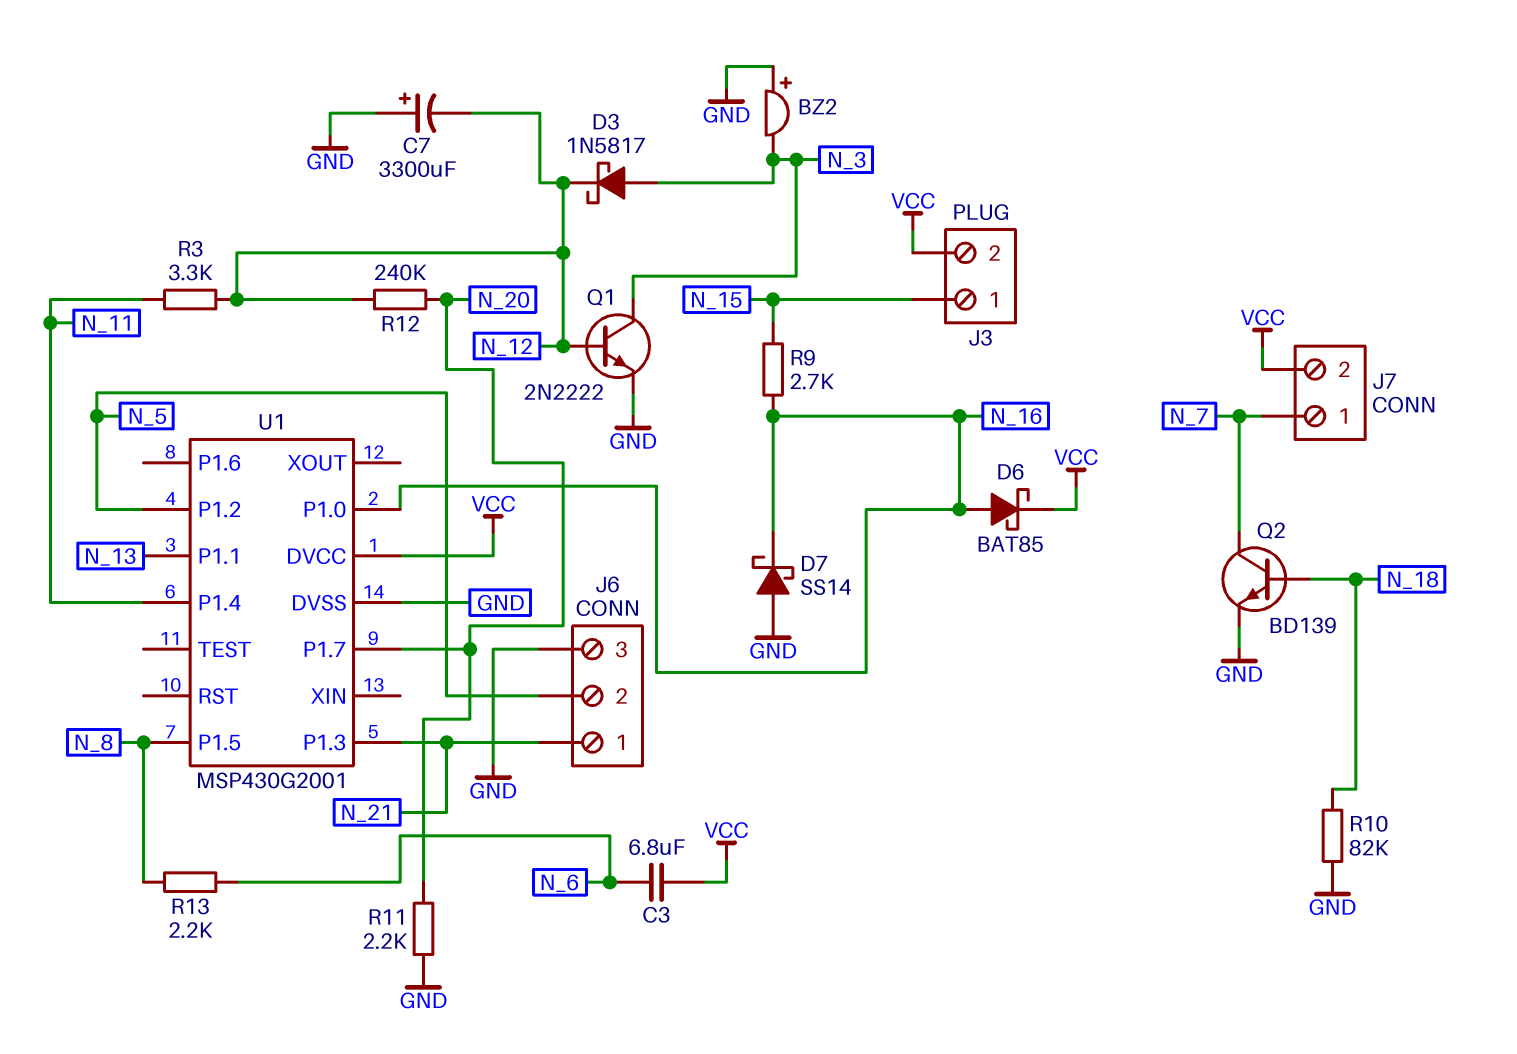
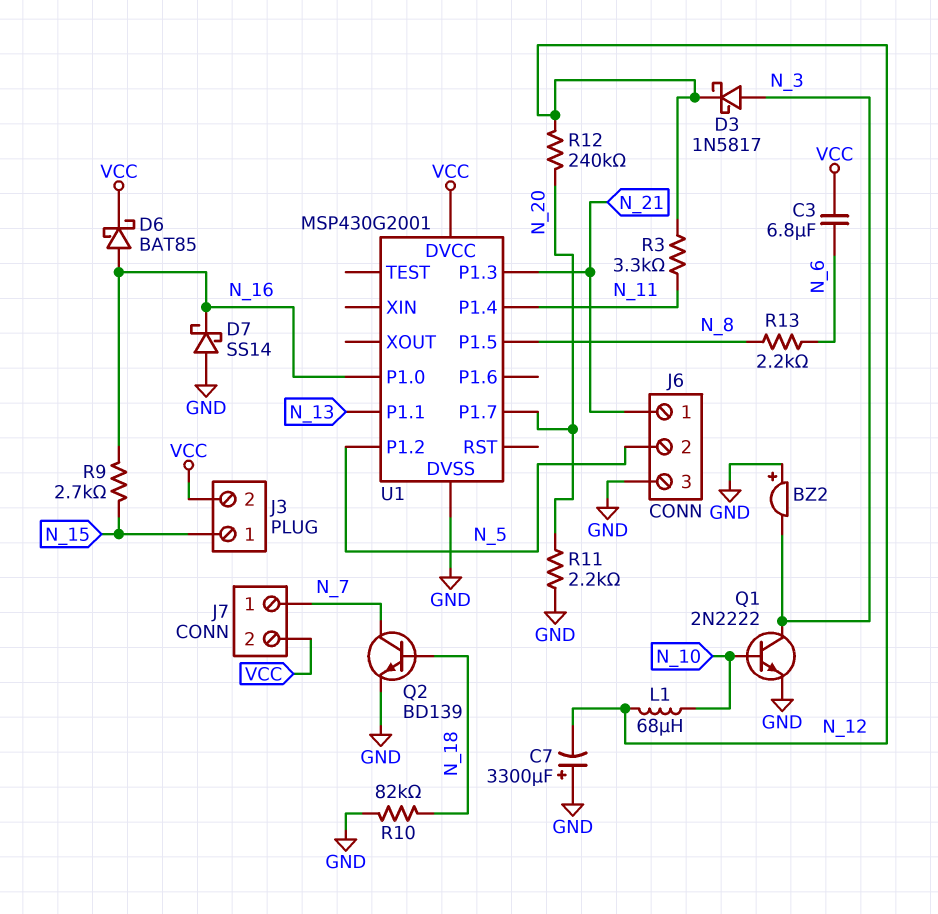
L1: none -> 68uH (N_10, N_12)
Q1: NPN 2N2222 (B N_12, C N_3, E GND) -> NPN 2N2222 (B N_10, C N_3, E GND)

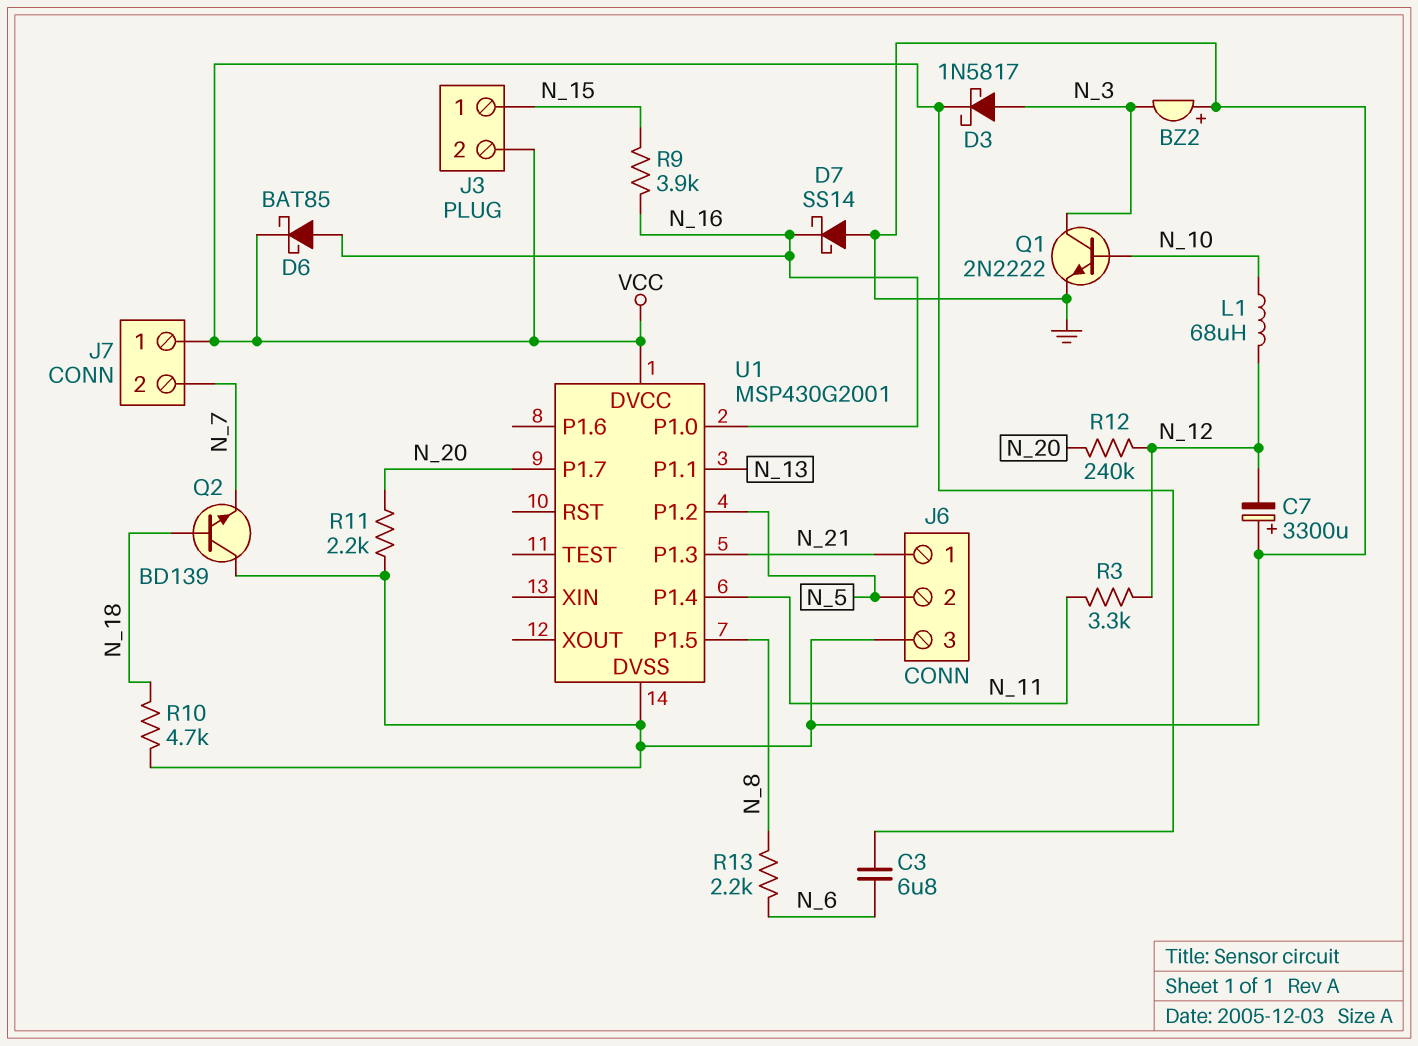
D3: schottky 1N5817 (A N_3, K N_12) -> schottky 1N5817 (A N_3, K VCC)
J7 pin 1: N_7 -> VCC
J7 pin 2: VCC -> N_7
Q2: NPN BD139 (B N_18, C N_7, E GND) -> NPN BD139 (B N_18, C GND, E N_7)
R9: 2.7k (N_15, N_16) -> 3.9k (N_15, N_16)
R10: 82k (GND, N_18) -> 4.7k (GND, N_18)

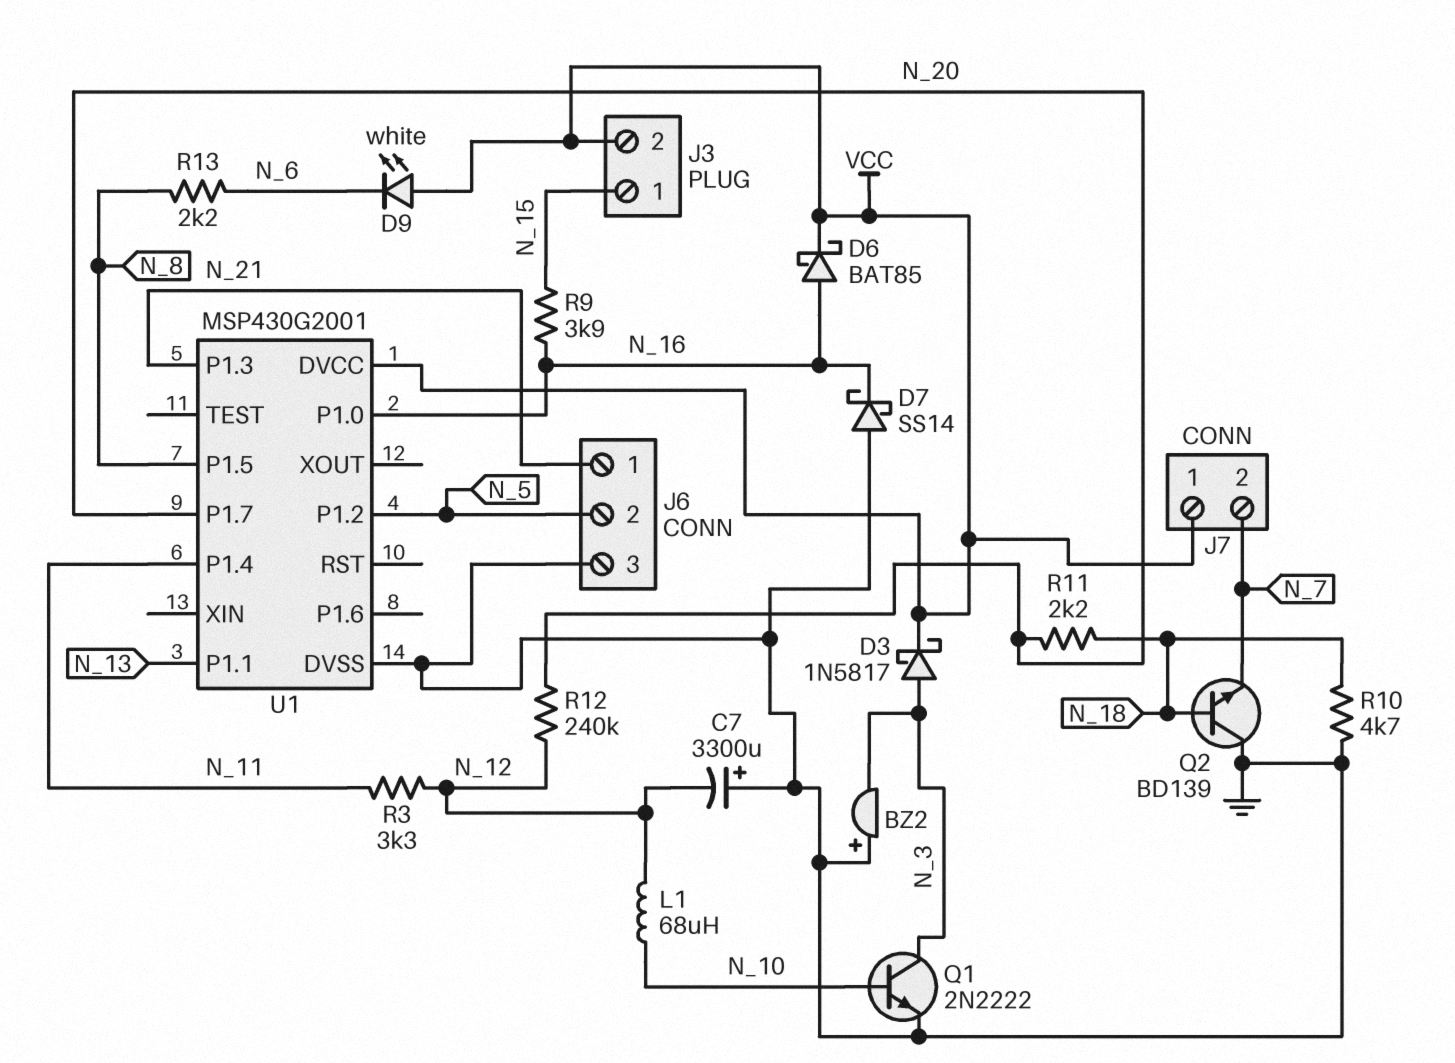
C3: 6.8uF (N_6, VCC) -> none
D9: none -> LED white (A VCC, K N_6)
R11: 2.2k (GND, N_20) -> 2.2k (N_18, N_20)

